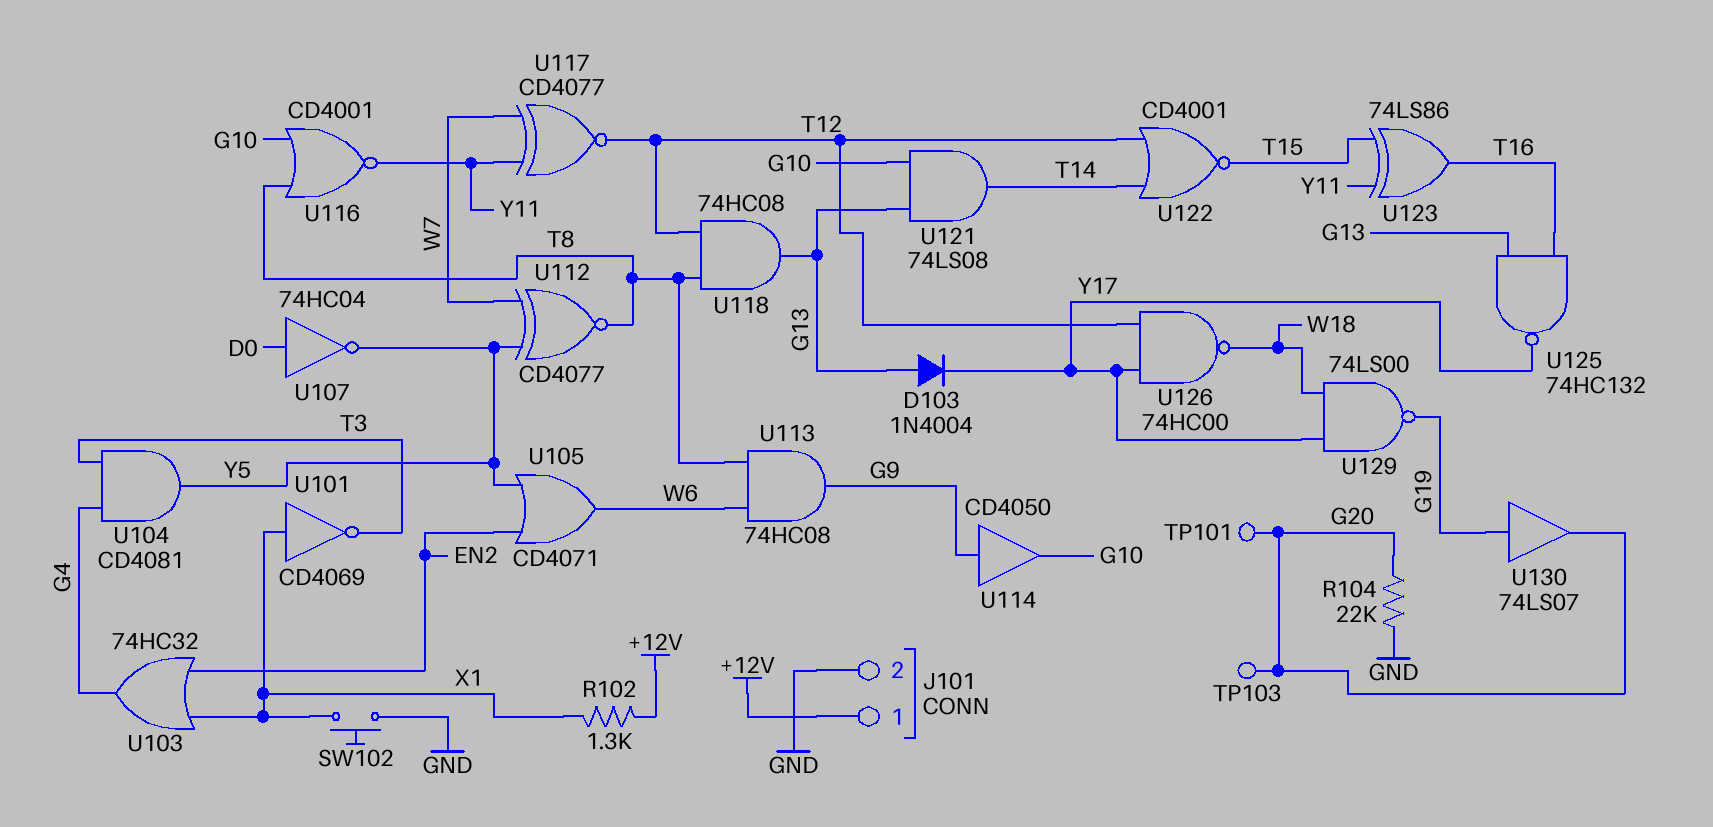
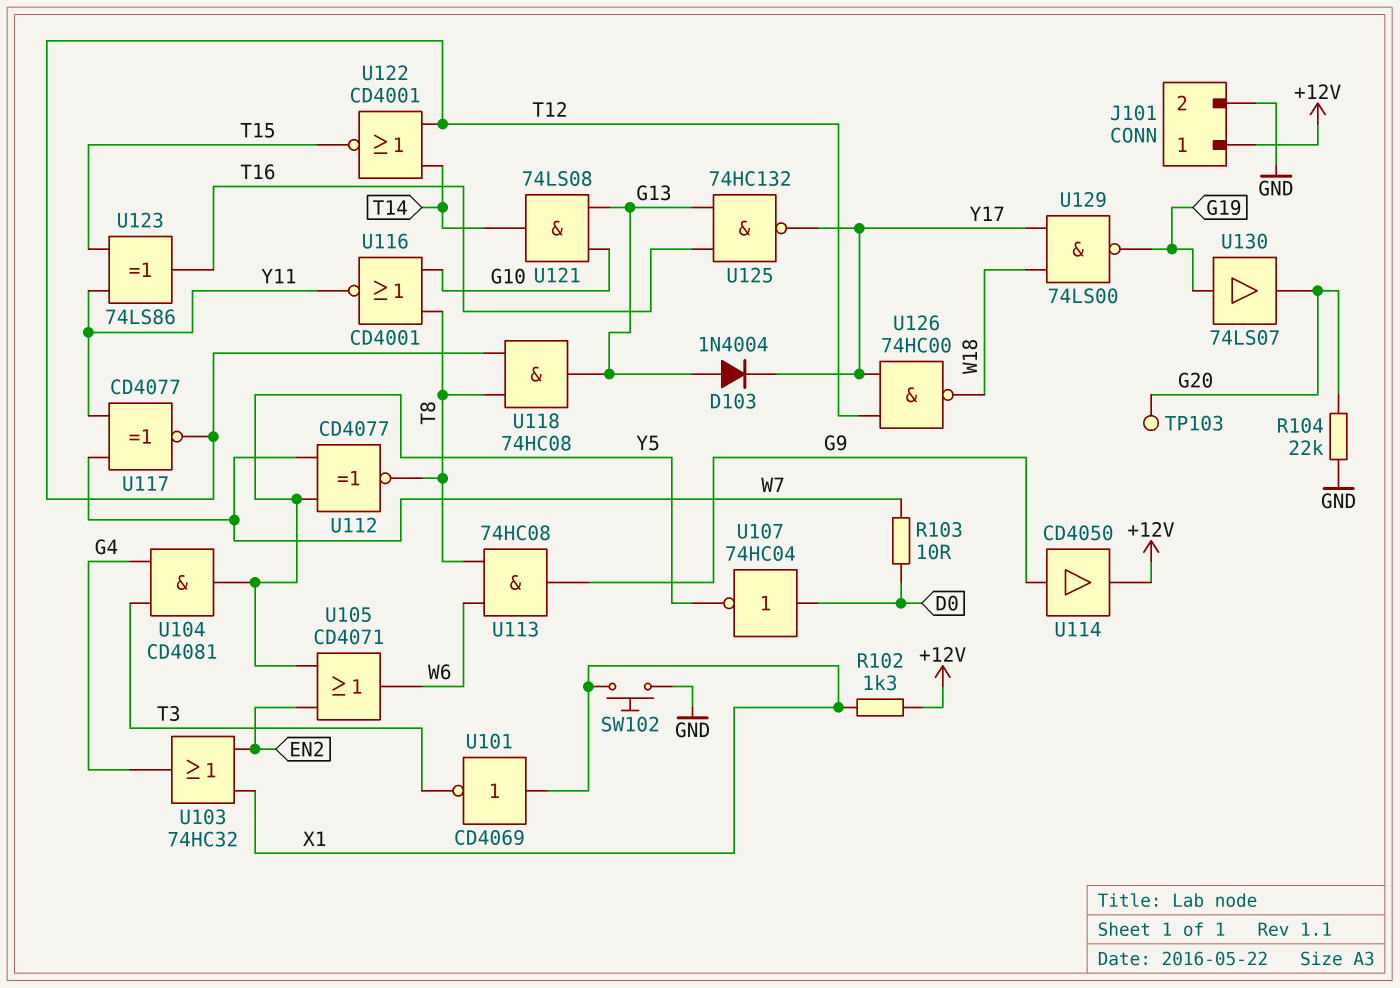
R103: none -> 10 (D0, W7)
TP101: test point (G20) -> none
U114: buffer CD4050 (in G9, out G10) -> buffer CD4050 (in G9, out +12V)

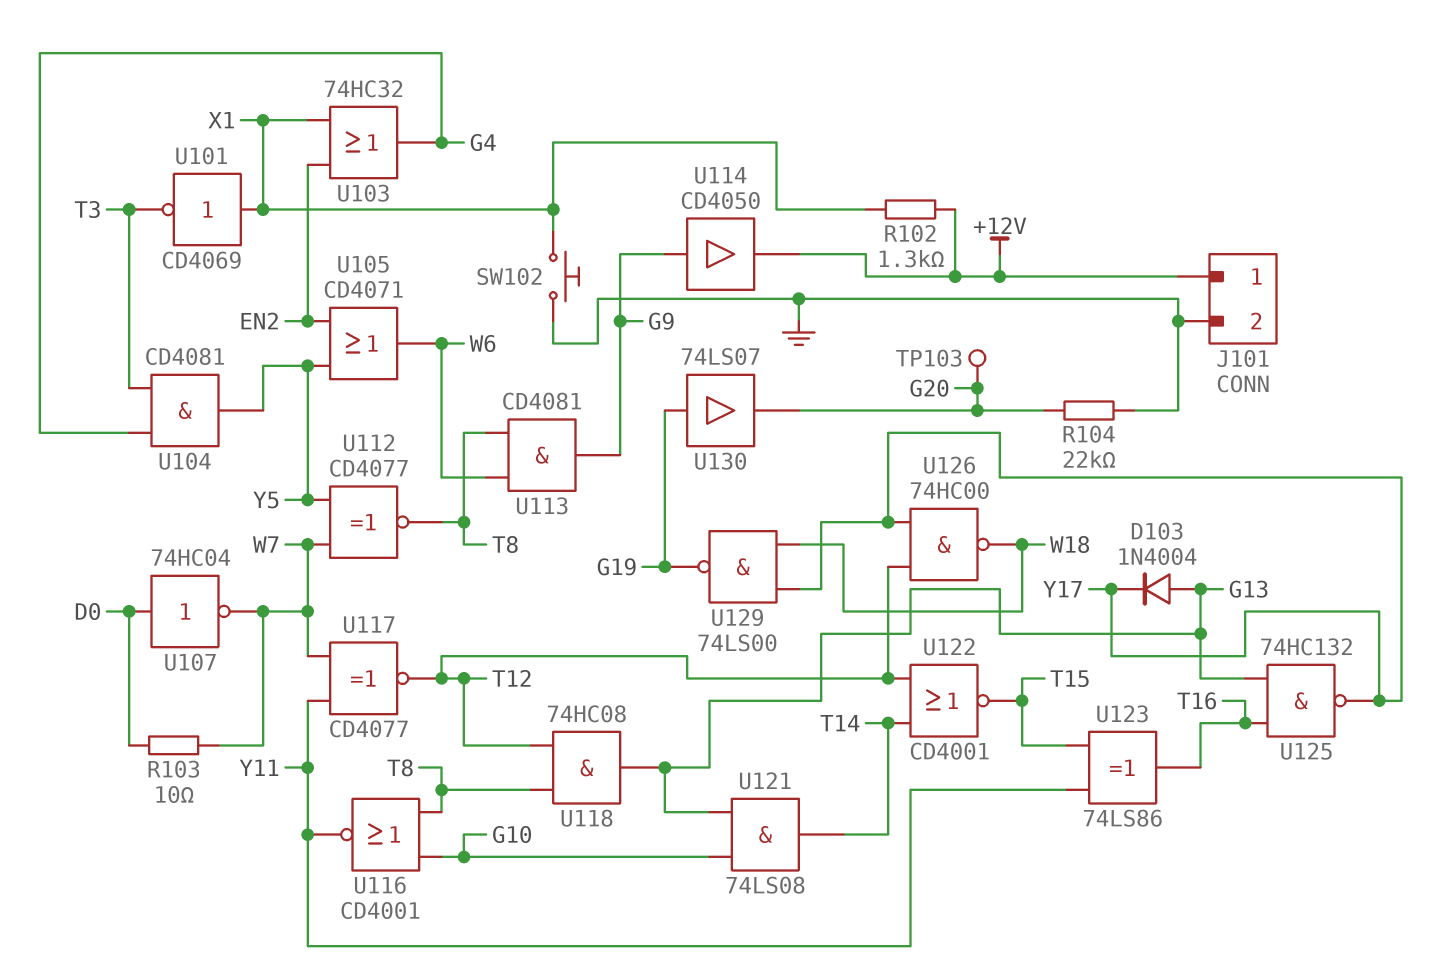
U107: NOT 74HC04 (in D0, out Y5) -> NOT 74HC04 (in D0, out W7)
U113: AND 74HC08 (in T8, in W6, out G9) -> AND CD4081 (in T8, in W6, out G9)

